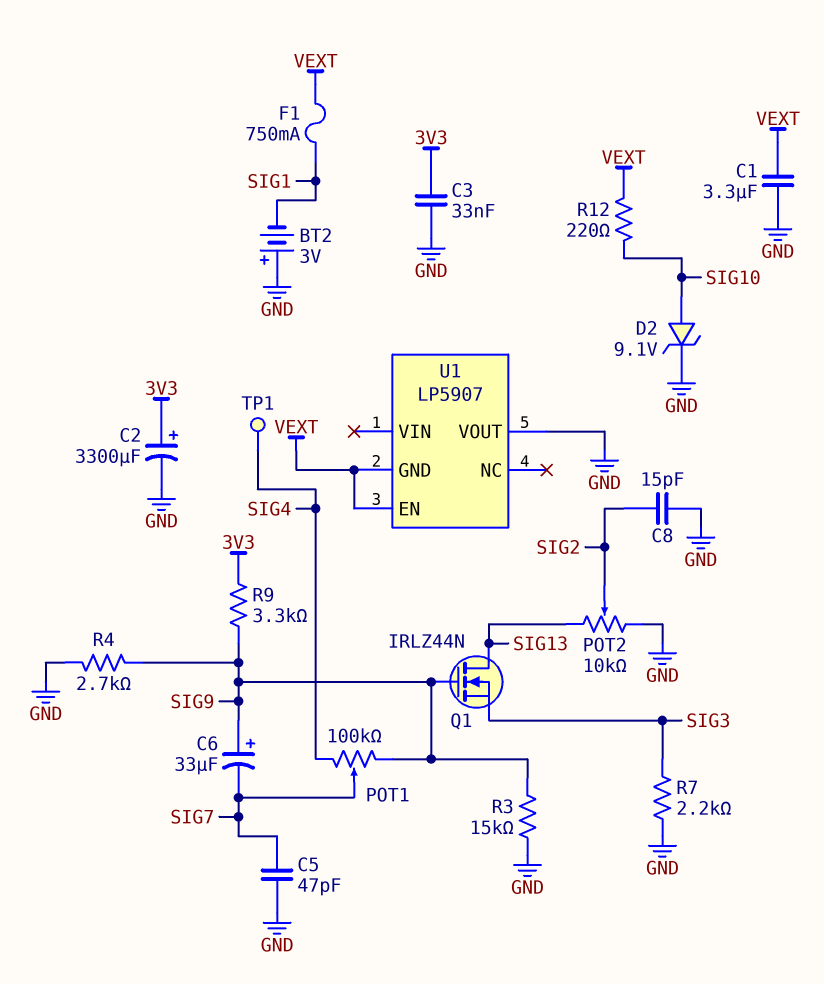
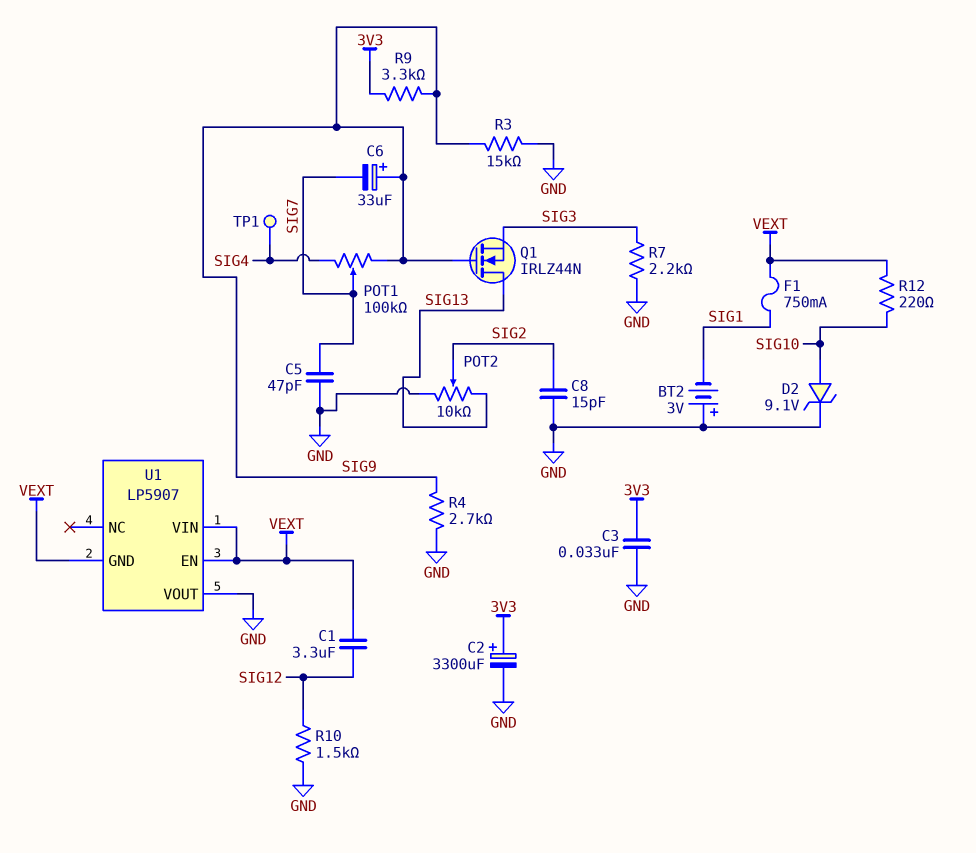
C1: 3.3uF (GND, VEXT) -> 3.3uF (SIG12, VEXT)
R10: none -> 1.5k (GND, SIG12)
U1 pin VIN: none -> VEXT

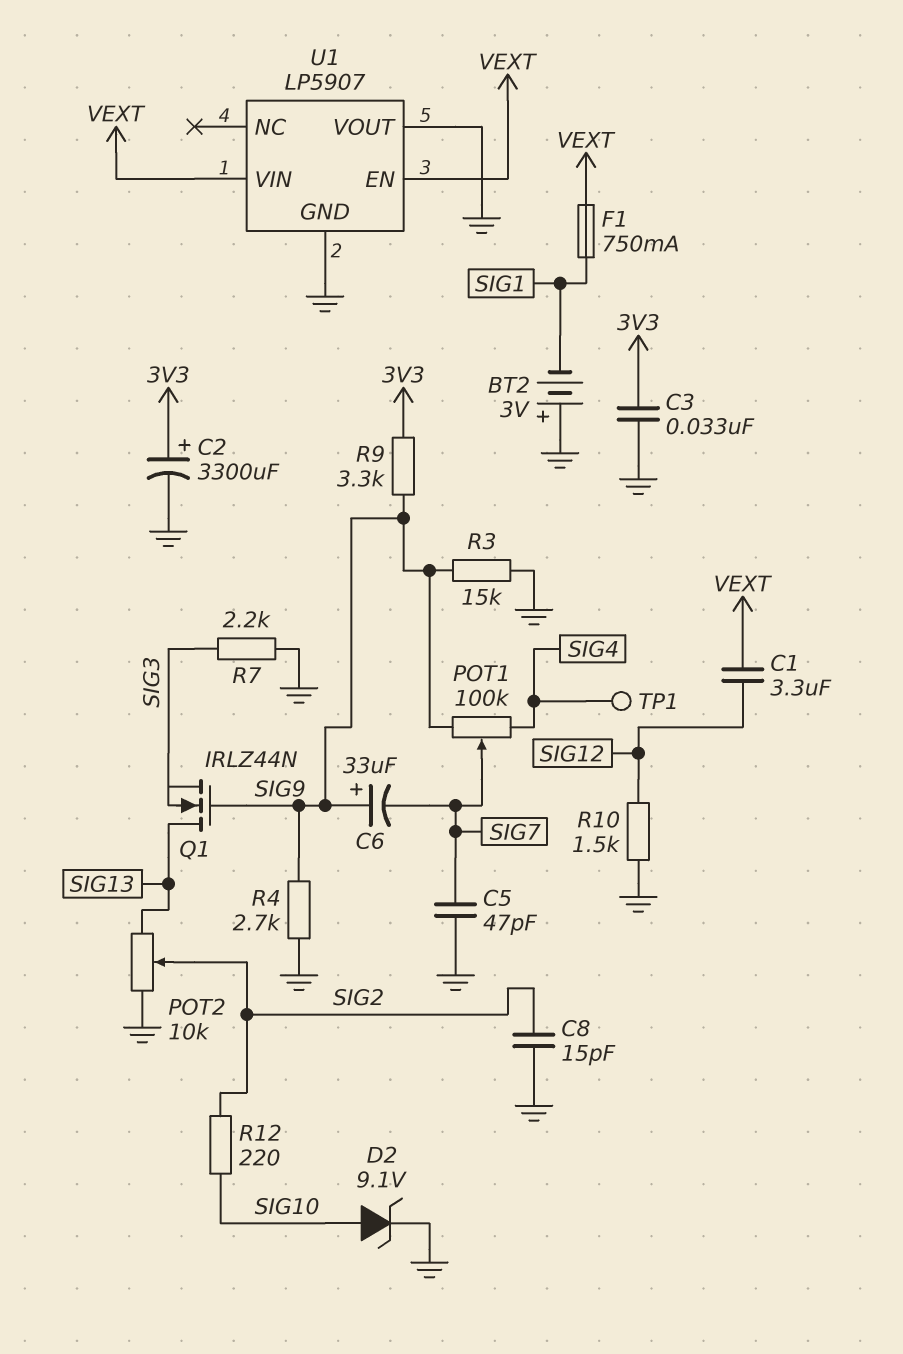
R12: 220 (SIG10, VEXT) -> 220 (SIG2, SIG10)
U1 pin GND: VEXT -> GND

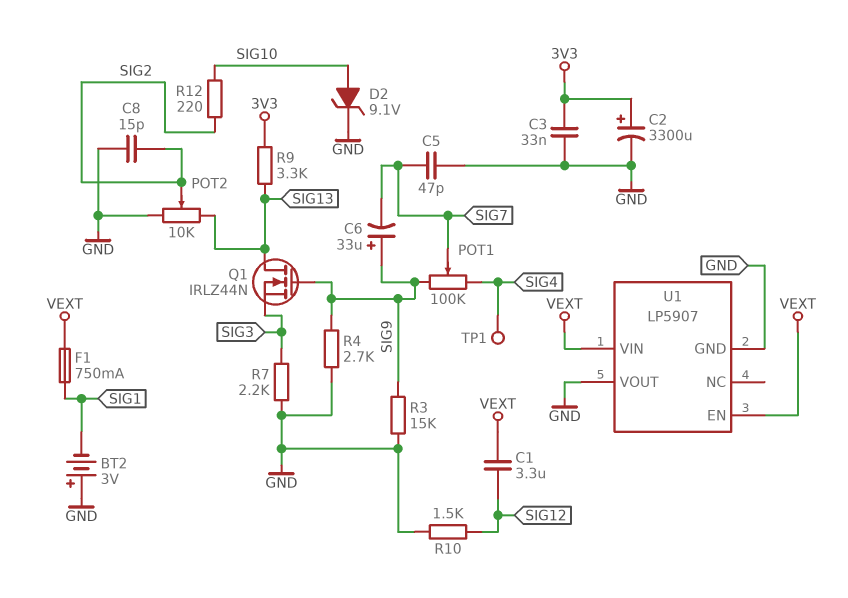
R9: 3.3k (3V3, SIG9) -> 3.3k (3V3, SIG13)

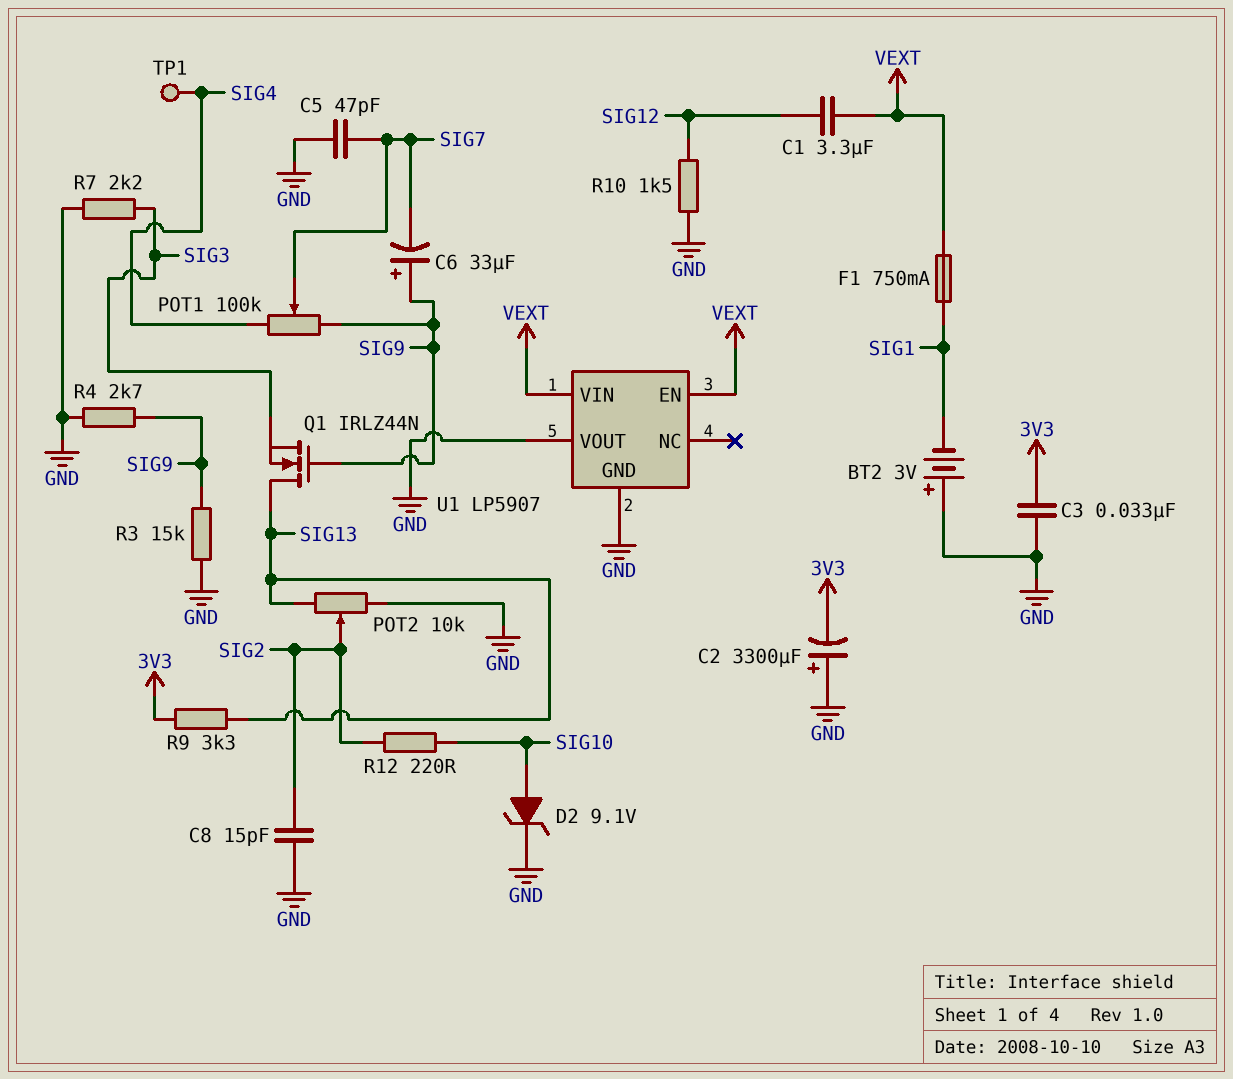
C2: 3300uF (plus 3V3, minus GND) -> 3300uF (plus GND, minus 3V3)

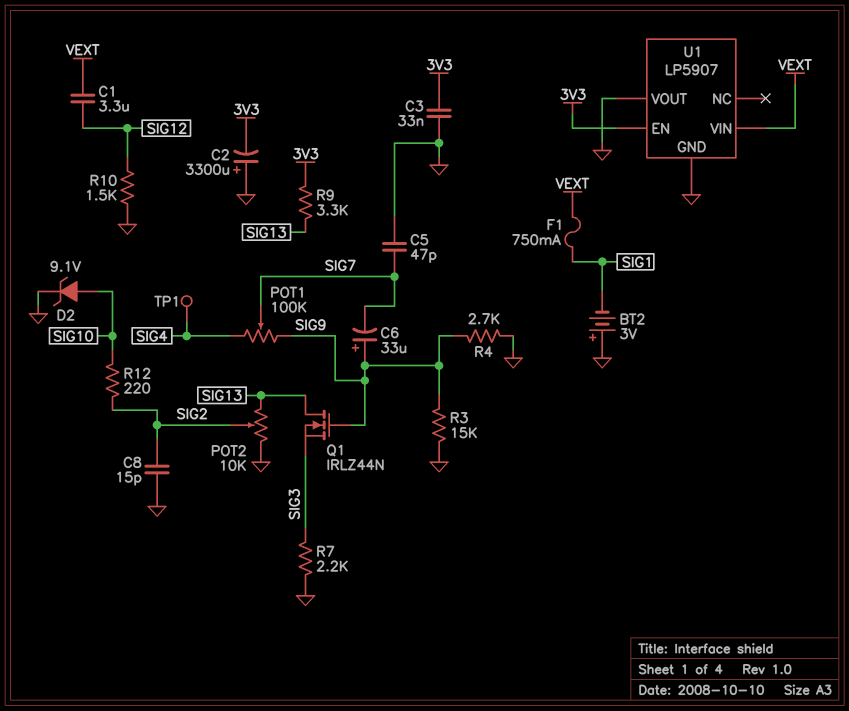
U1 pin EN: VEXT -> 3V3

